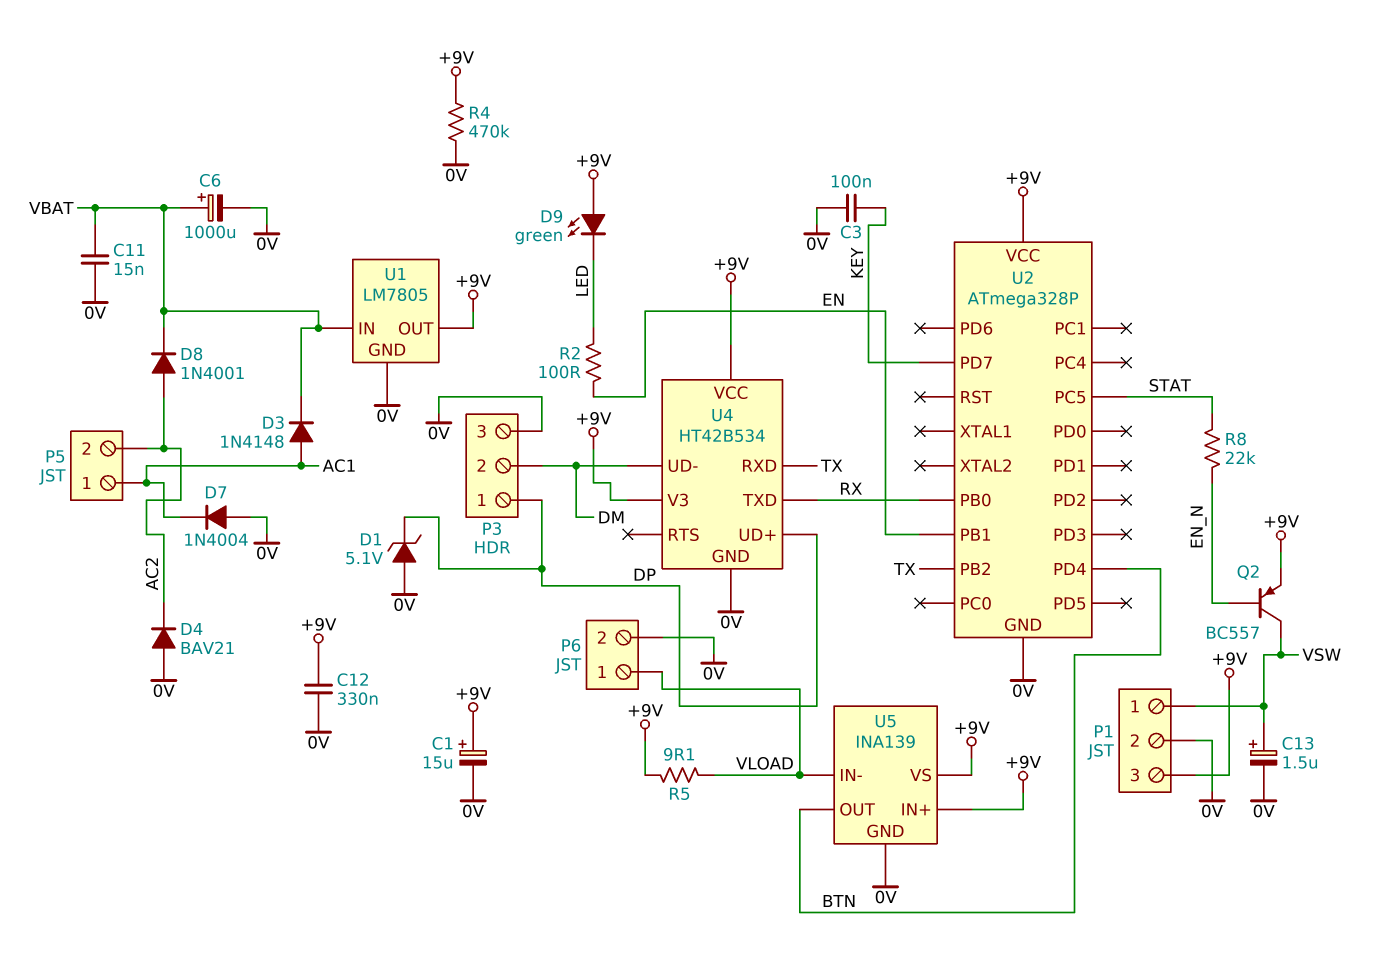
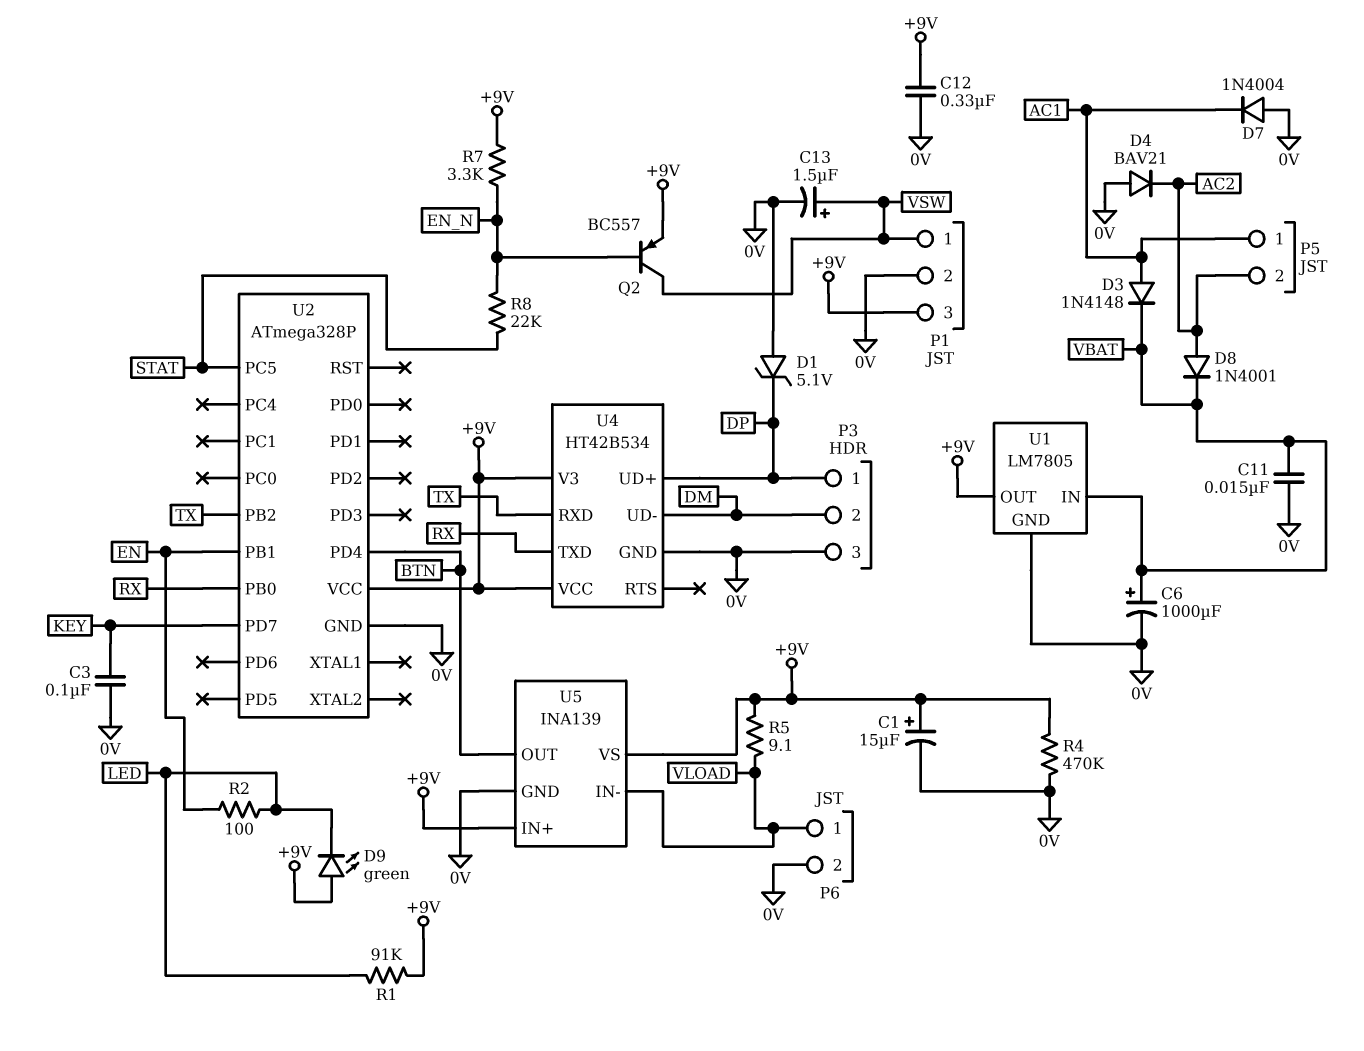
R1: none -> 91k (+9V, LED)
R7: none -> 3.3k (+9V, EN_N)

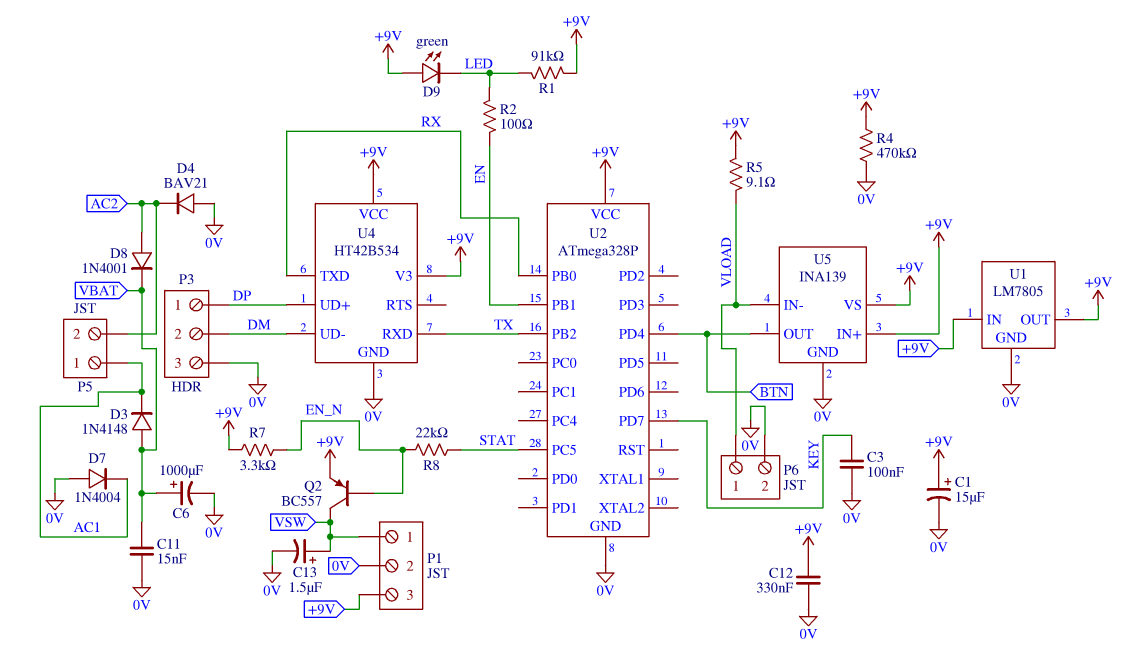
D1: zener 5.1V (A 0V, K DP) -> none
D3: diode 1N4148 (A AC1, K VBAT) -> diode 1N4148 (A VBAT, K AC1)
U1 pin IN: VBAT -> +9V

